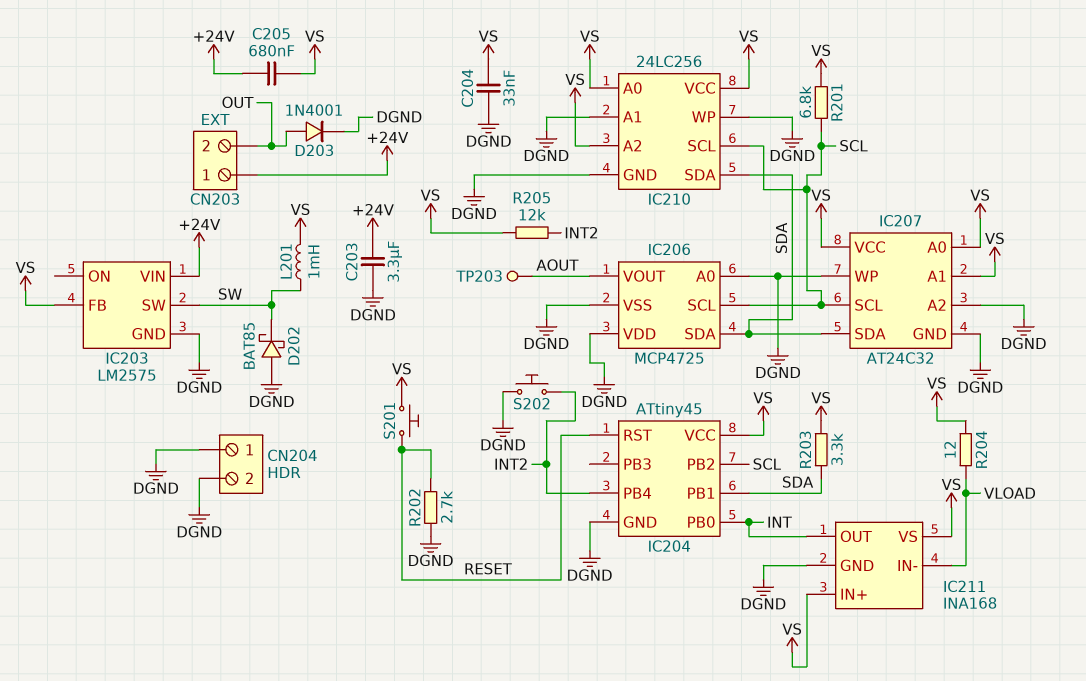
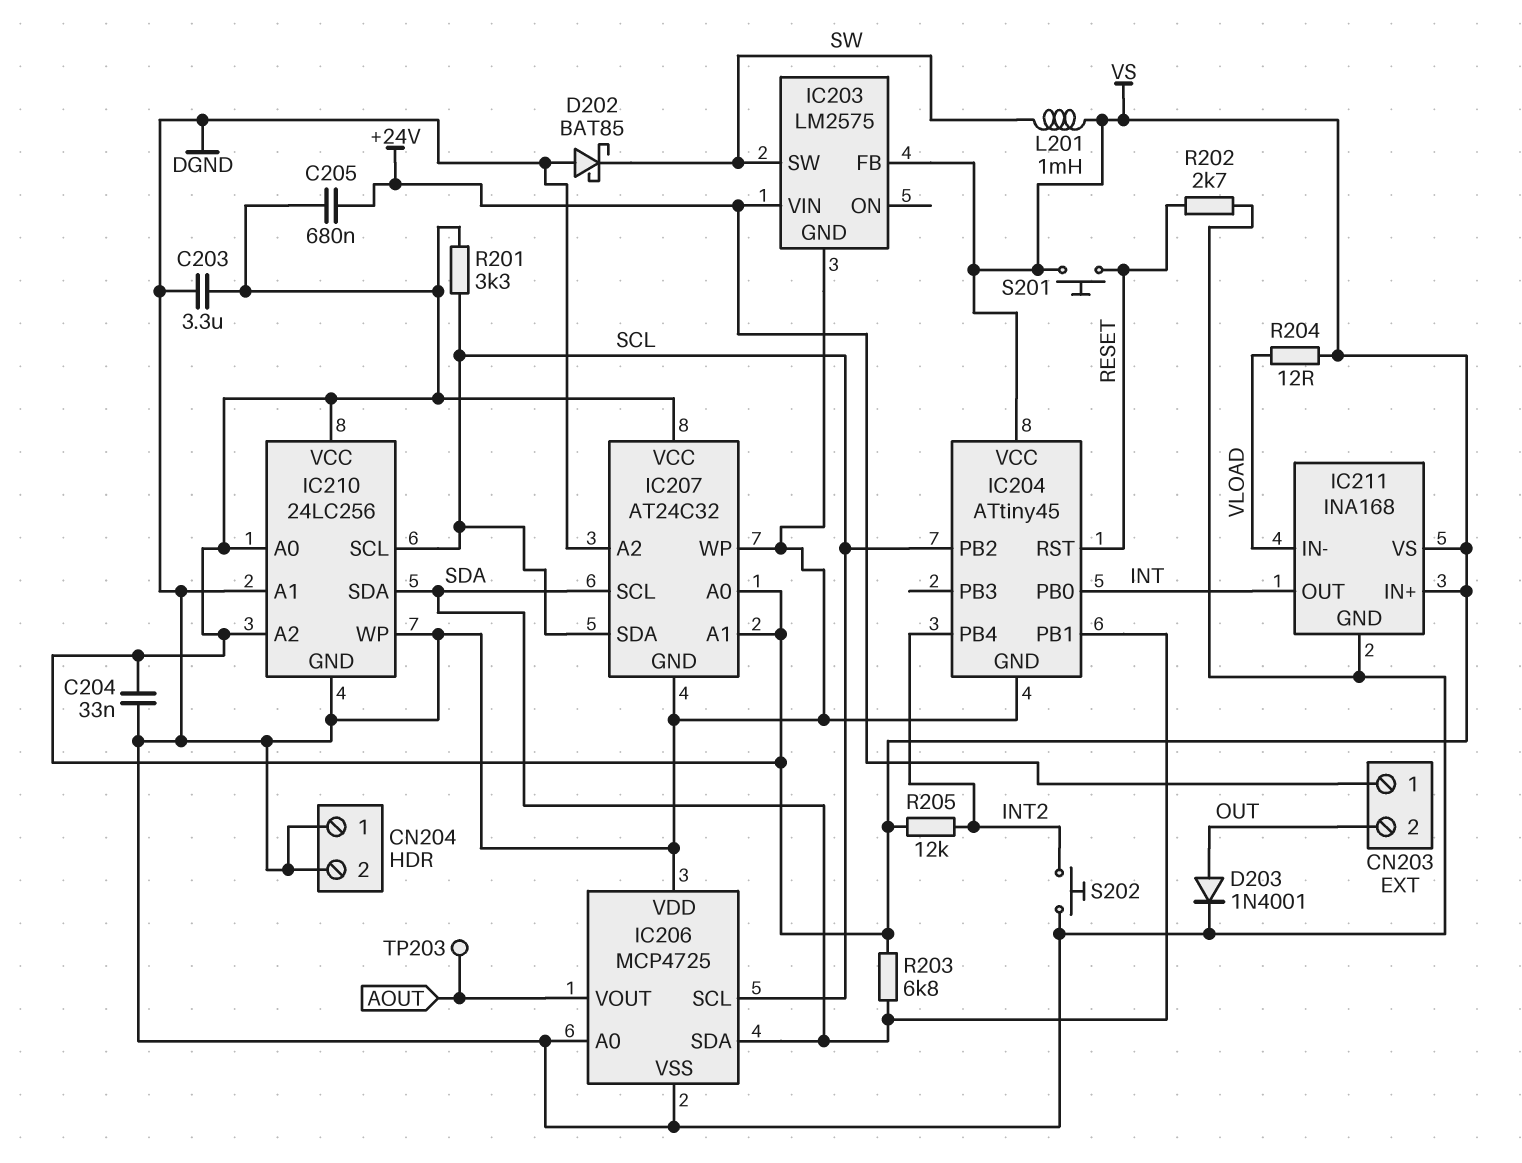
C203: 3.3uF (+24V, DGND) -> 3.3uF (DGND, VS)
IC207 pin SCL: SCL -> SDA
IC207 pin SDA: SDA -> SCL
R201: 6.8k (SCL, VS) -> 3.3k (SCL, VS)
R203: 3.3k (SDA, VS) -> 6.8k (SDA, VS)

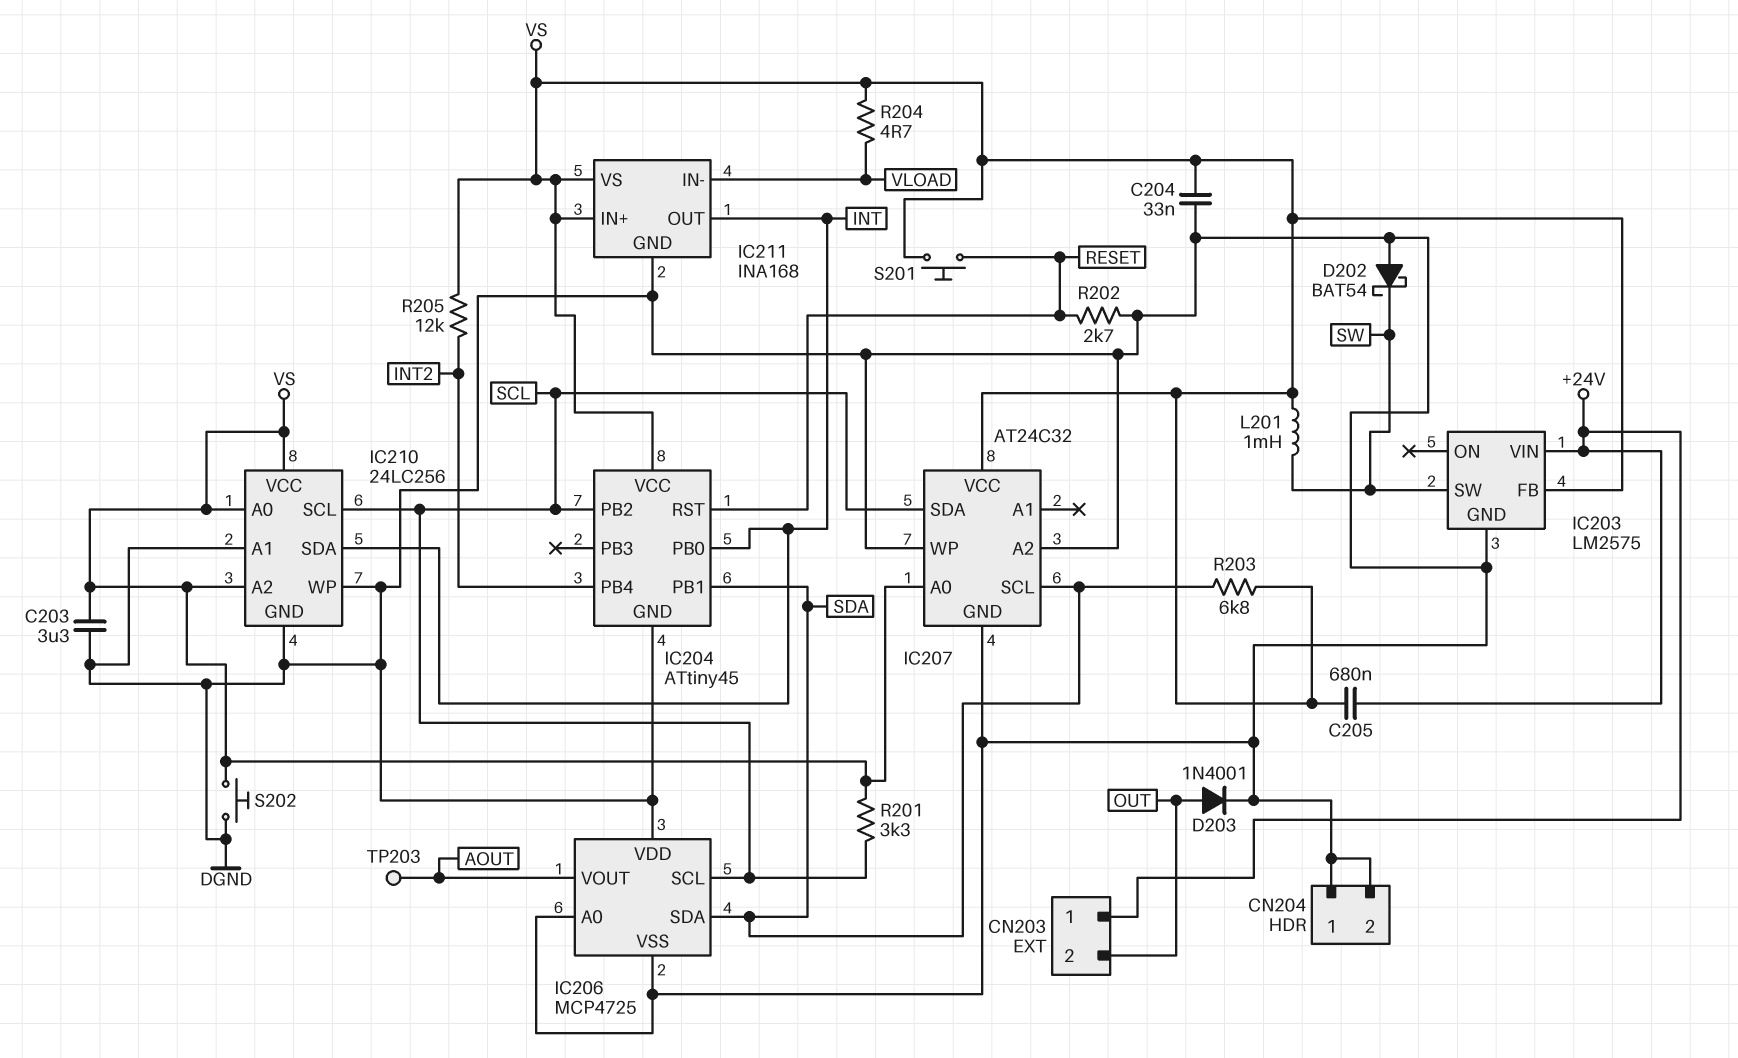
D202: schottky BAT85 (A DGND, K SW) -> schottky BAT54 (A DGND, K SW)
IC207 pin A1: VS -> none
IC210 pin SDA: SDA -> INT
R204: 12 (VLOAD, VS) -> 4.7 (VLOAD, VS)
S202: button (DGND, INT2) -> button (DGND, VS)

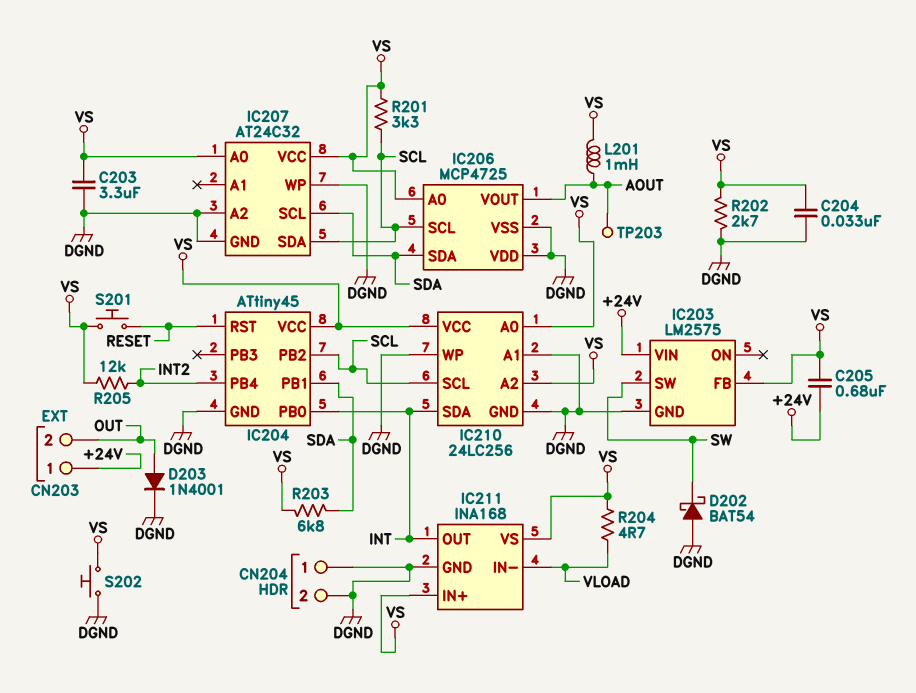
IC206 pin A0: DGND -> VS
L201: 1mH (SW, VS) -> 1mH (AOUT, VS)
R202: 2.7k (DGND, RESET) -> 2.7k (DGND, VS)

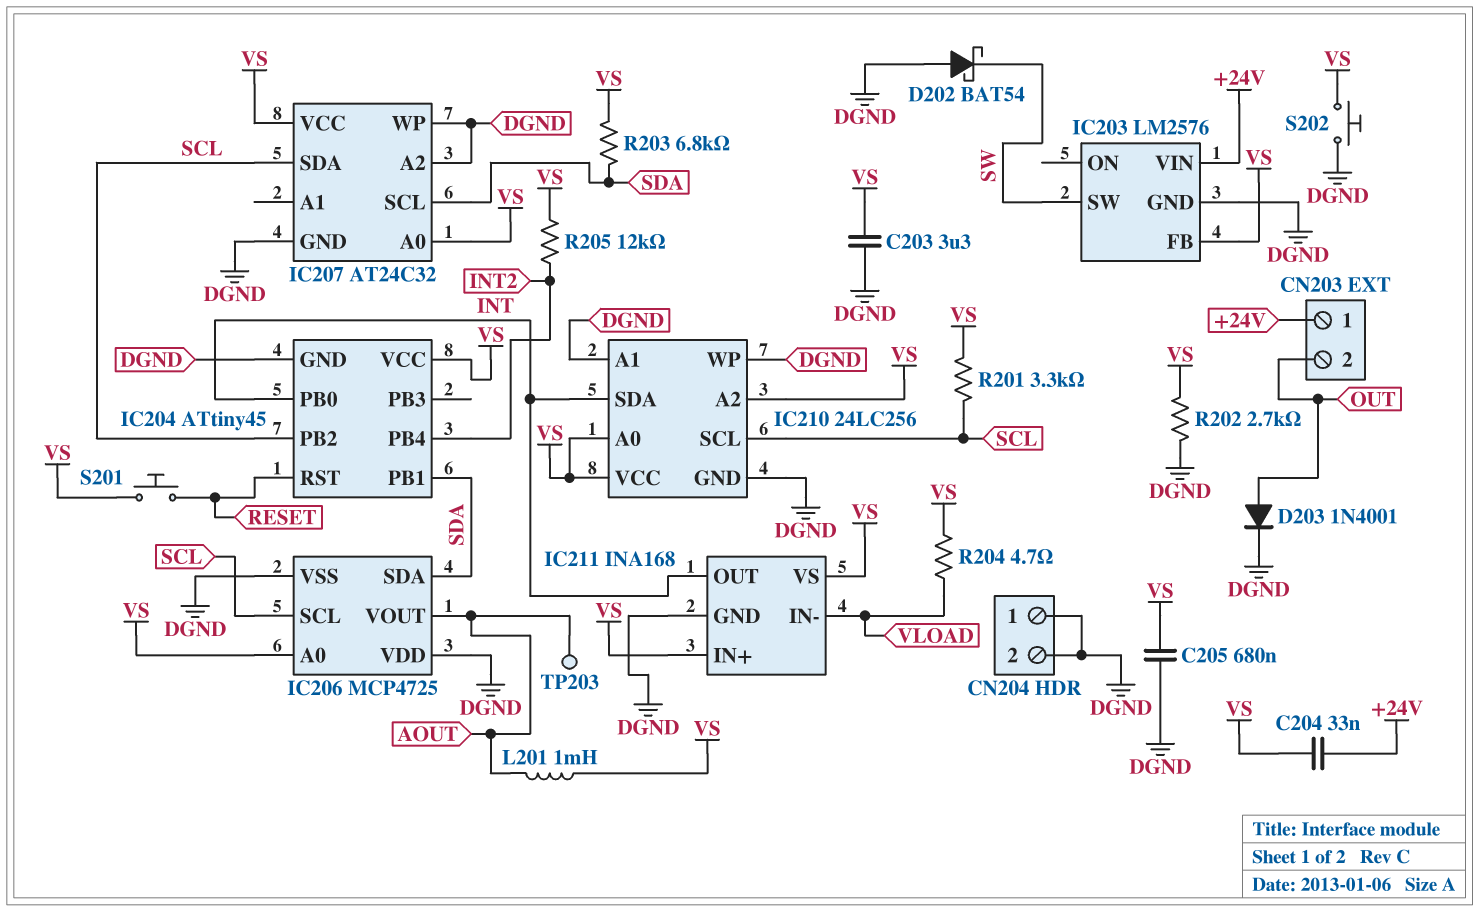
C204: 33nF (DGND, VS) -> 33nF (+24V, VS)
C205: 680nF (+24V, VS) -> 680nF (DGND, VS)
IC203: LM2575 -> LM2576

